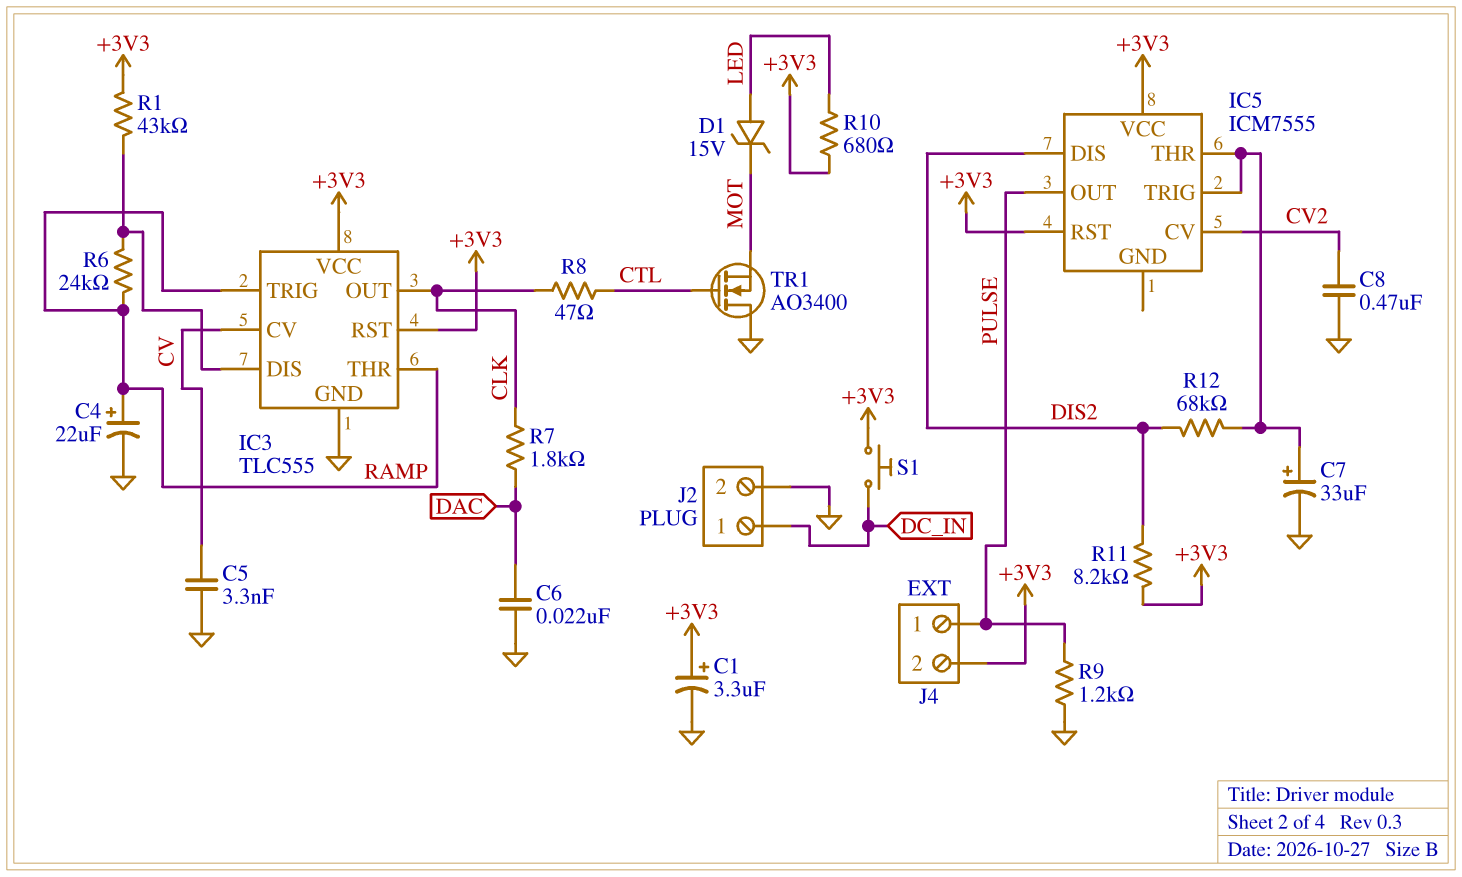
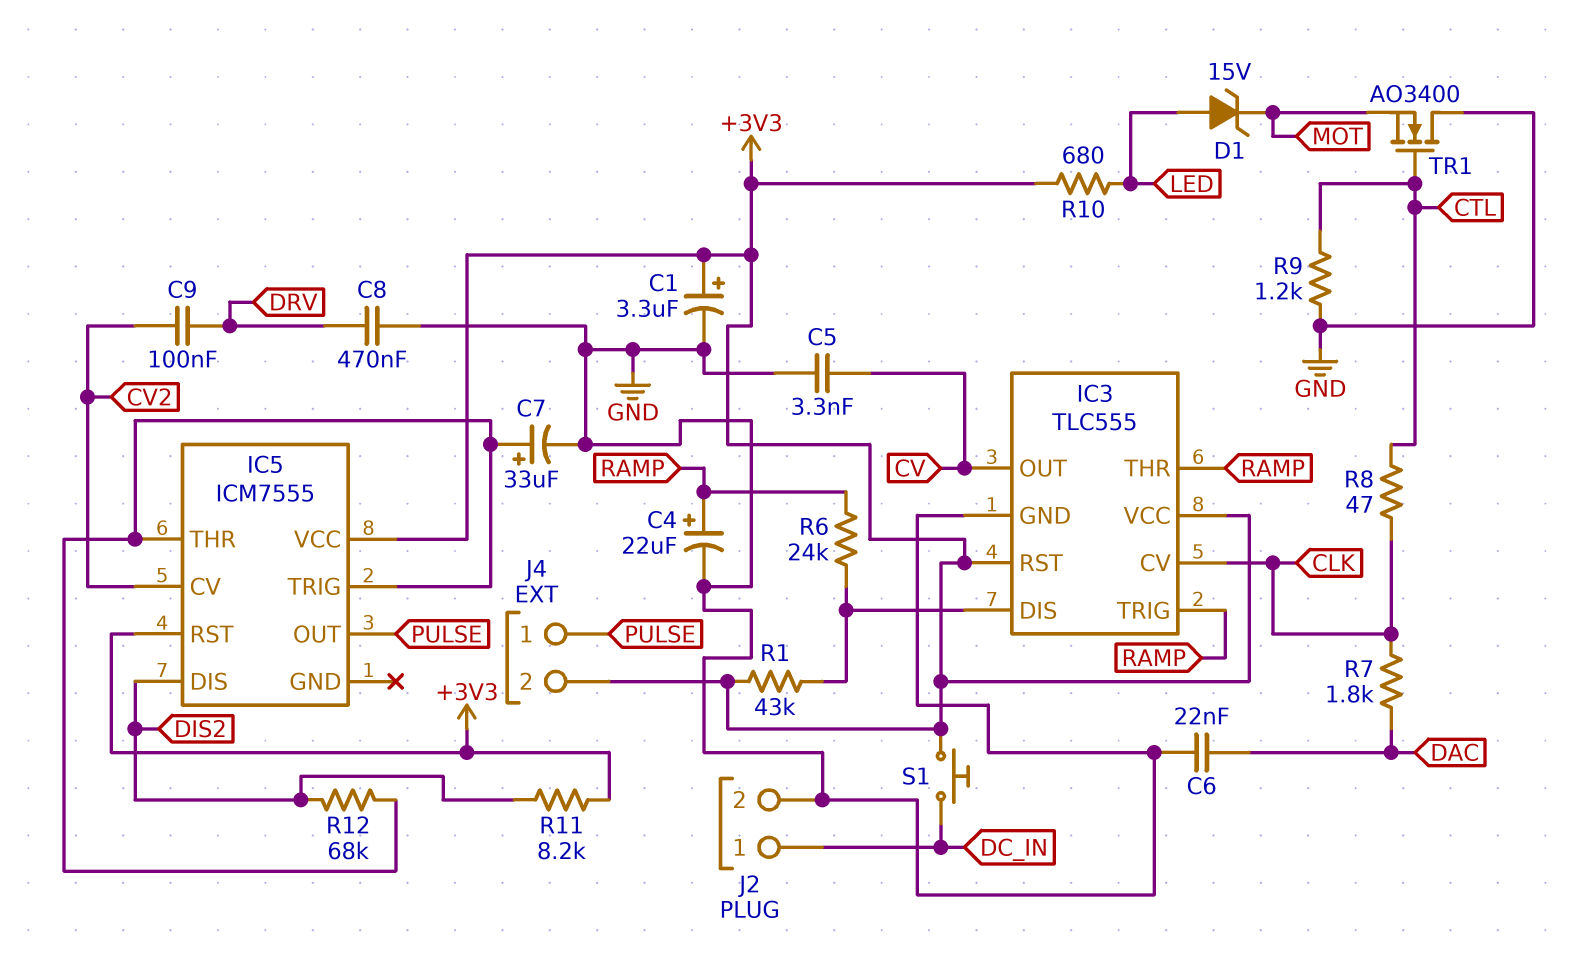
C8: 470nF (CV2, GND) -> 470nF (DRV, GND)
C9: none -> 100nF (CV2, DRV)
IC3 pin CV: CV -> CLK
IC3 pin OUT: CLK -> CV
R9: 1.2k (GND, PULSE) -> 1.2k (CTL, GND)

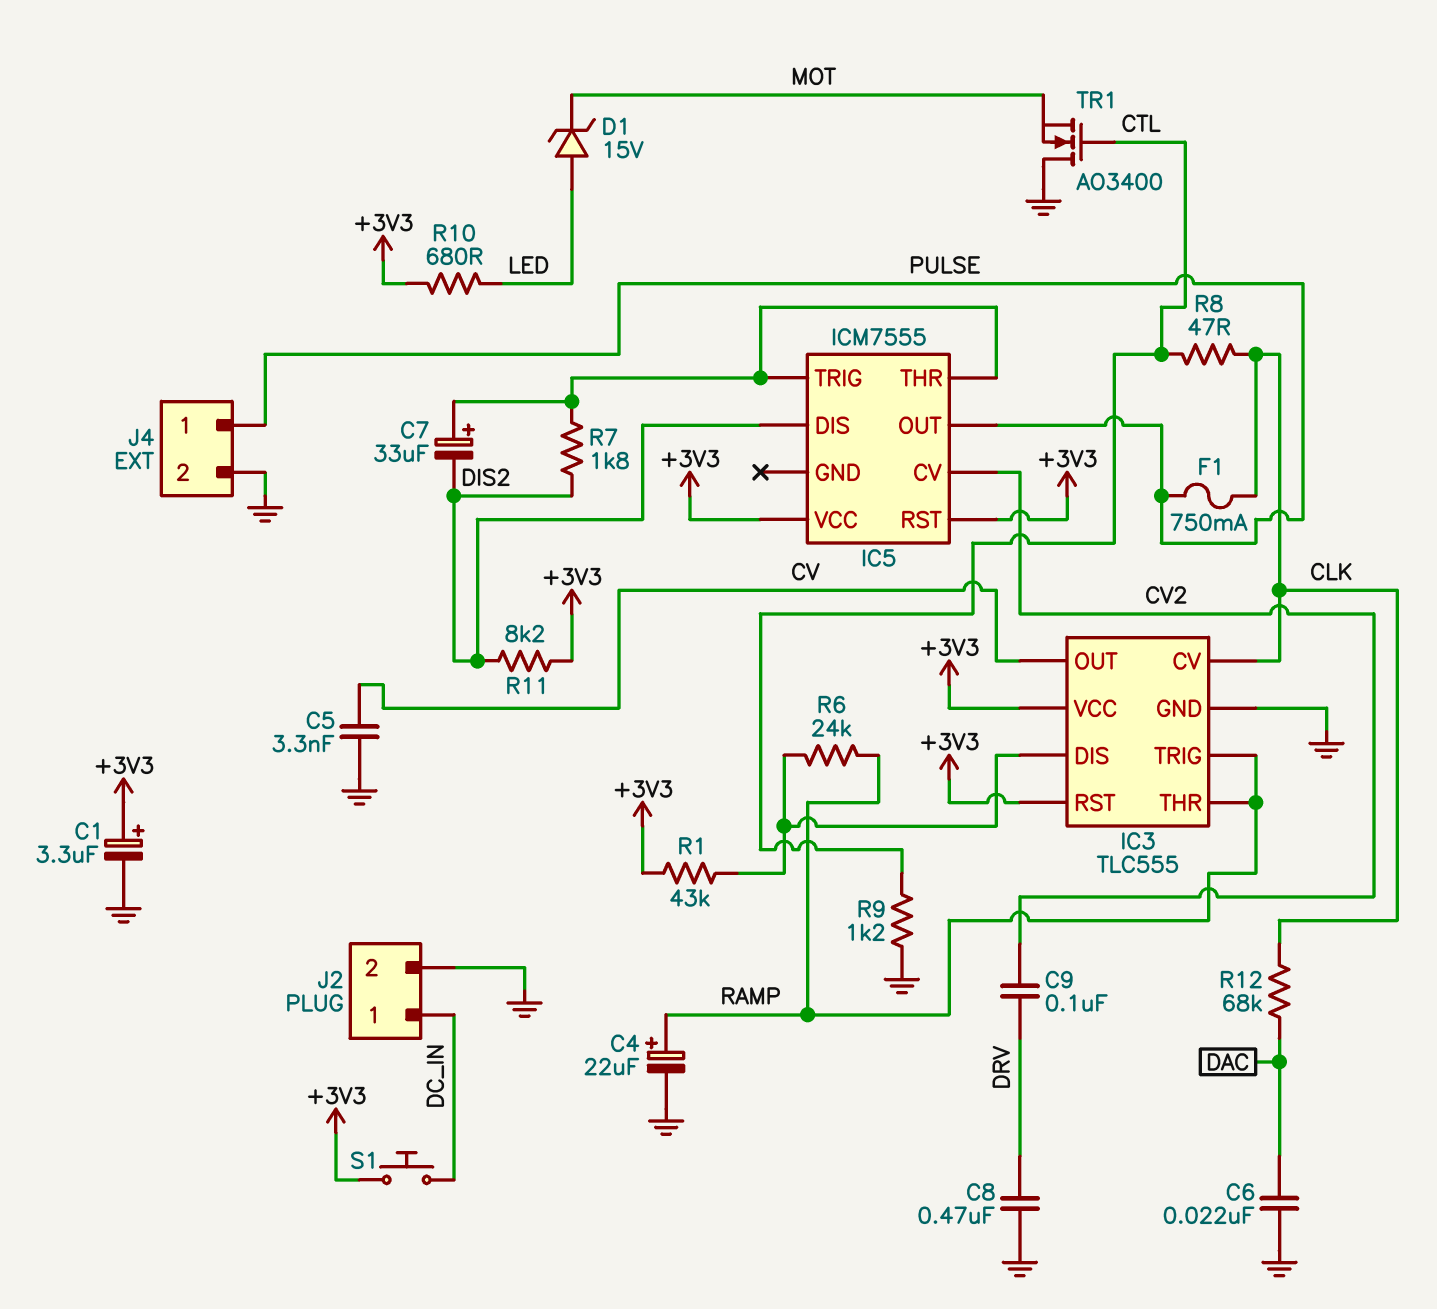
C7: 33uF (plus IC5/THR, minus GND) -> 33uF (plus IC5/THR, minus DIS2)
F1: none -> 750mA (CLK, PULSE)
J4 pin 2: +3V3 -> GND
R7: 1.8k (CLK, DAC) -> 1.8k (DIS2, IC5/THR)
R12: 68k (DIS2, IC5/THR) -> 68k (CLK, DAC)

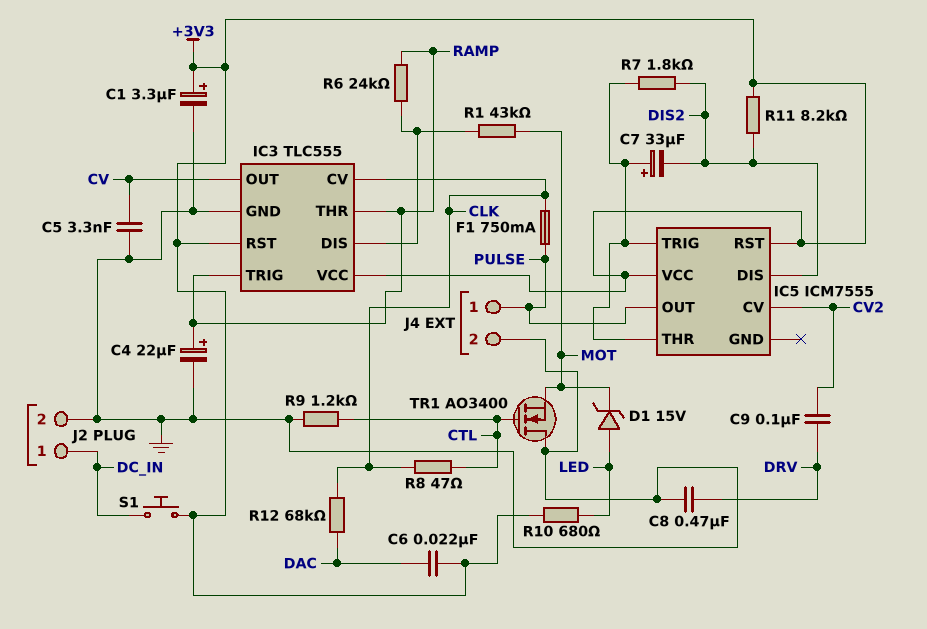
C6: 22nF (DAC, GND) -> 22nF (+3V3, DAC)
R1: 43k (+3V3, IC3/DIS) -> 43k (IC3/DIS, MOT)

